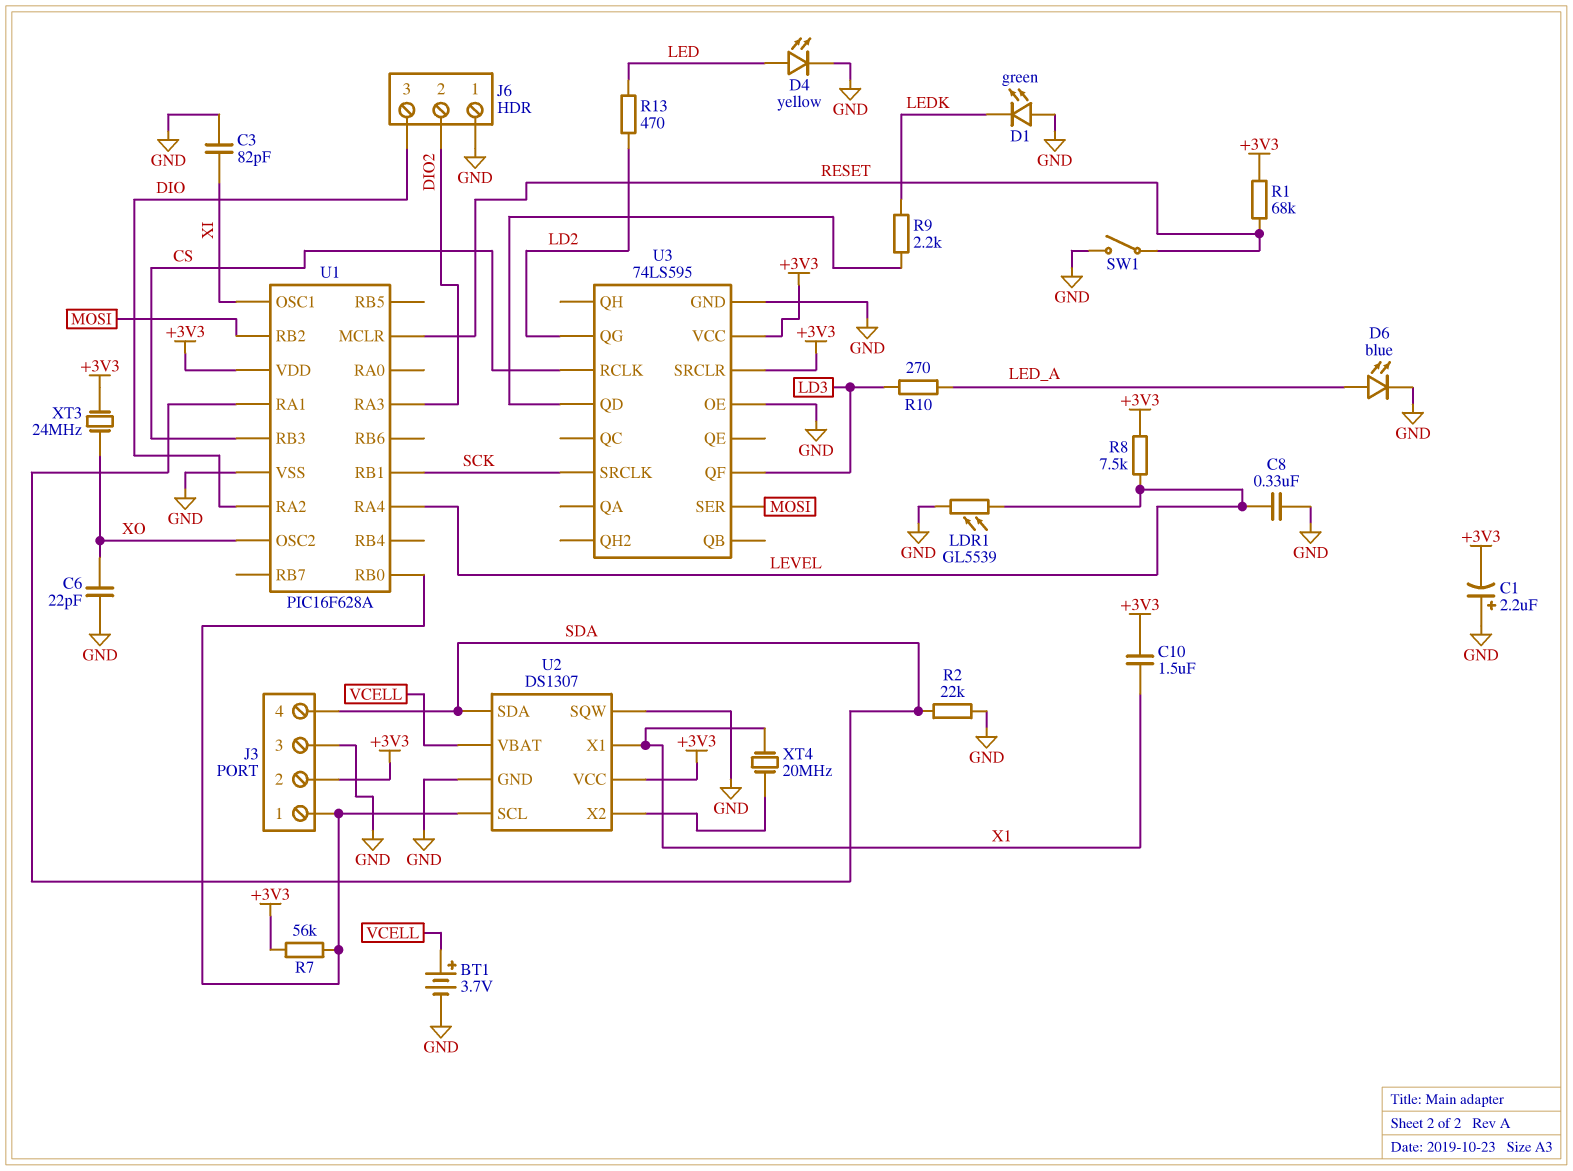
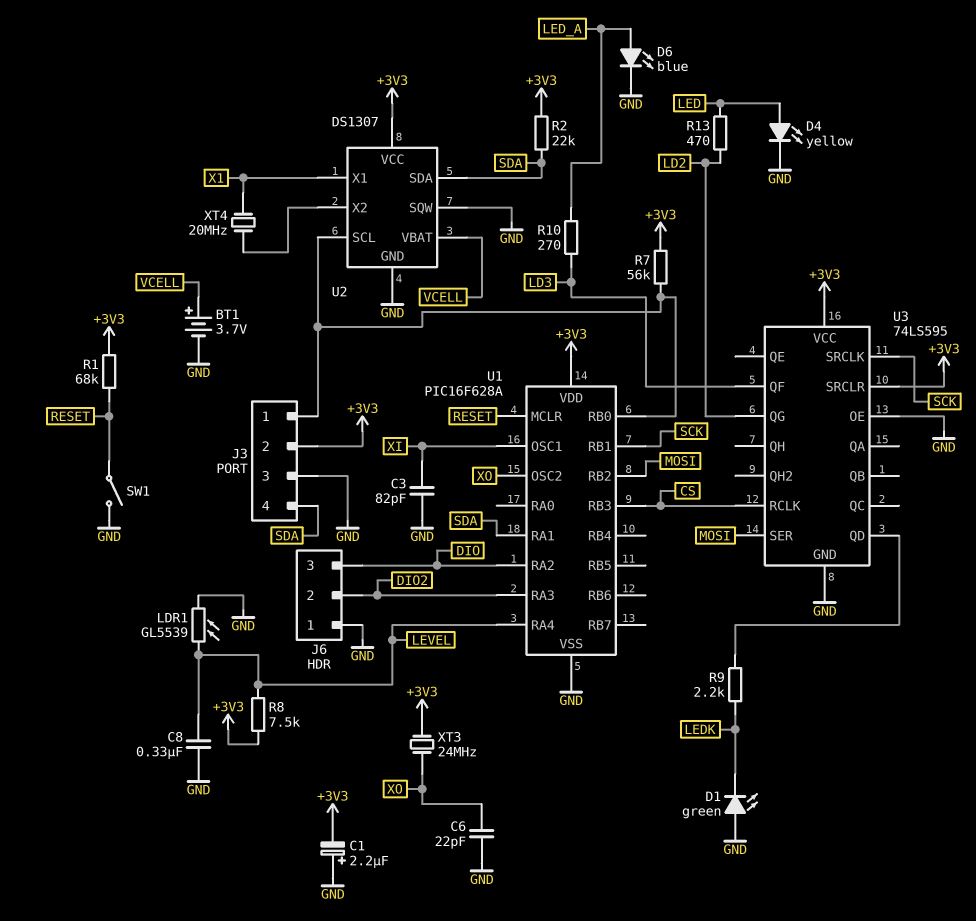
C10: 1.5uF (+3V3, X1) -> none
R2: 22k (GND, SDA) -> 22k (+3V3, SDA)

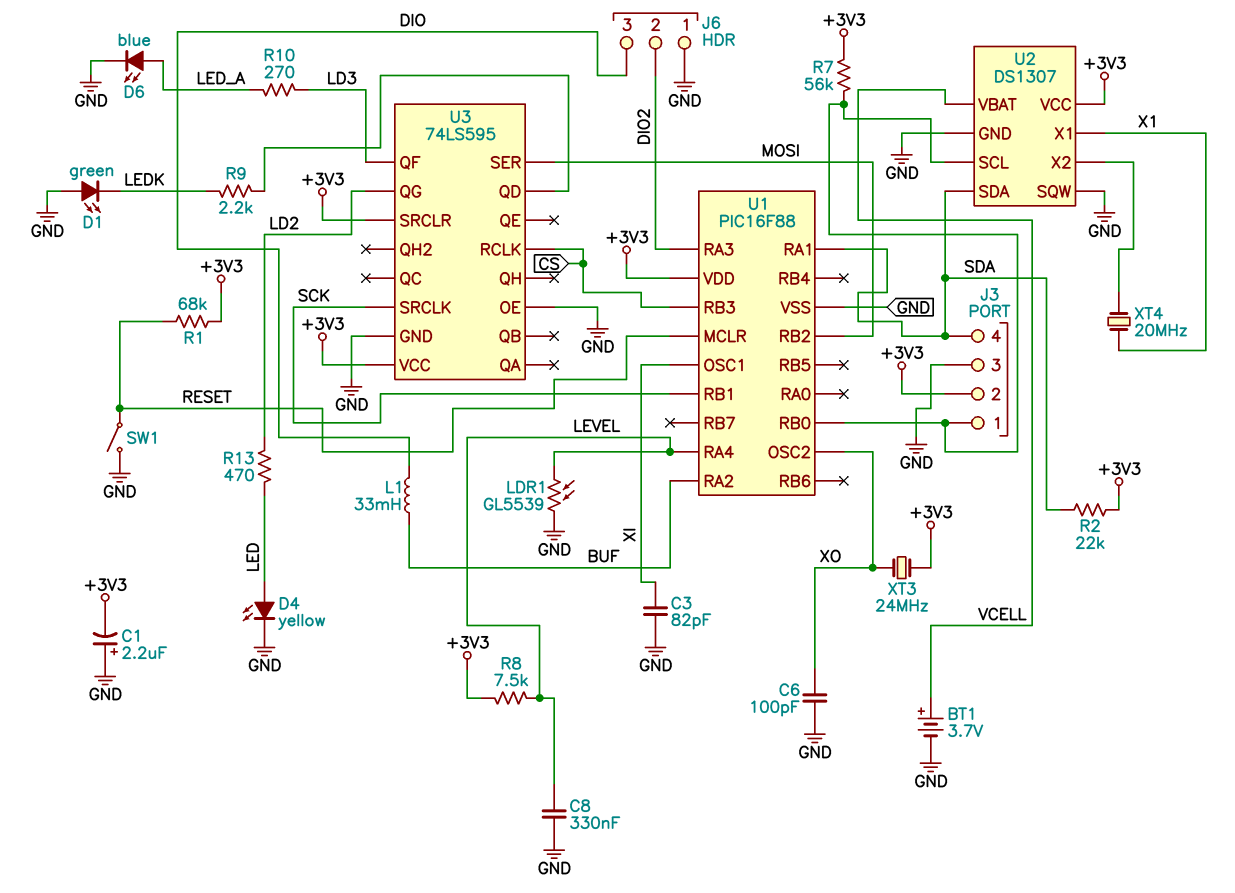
C6: 22pF (GND, XO) -> 100pF (GND, XO)
L1: none -> 33mH (BUF, DIO)
U1: PIC16F628A -> PIC16F88
U1 pin RA2: DIO -> BUF

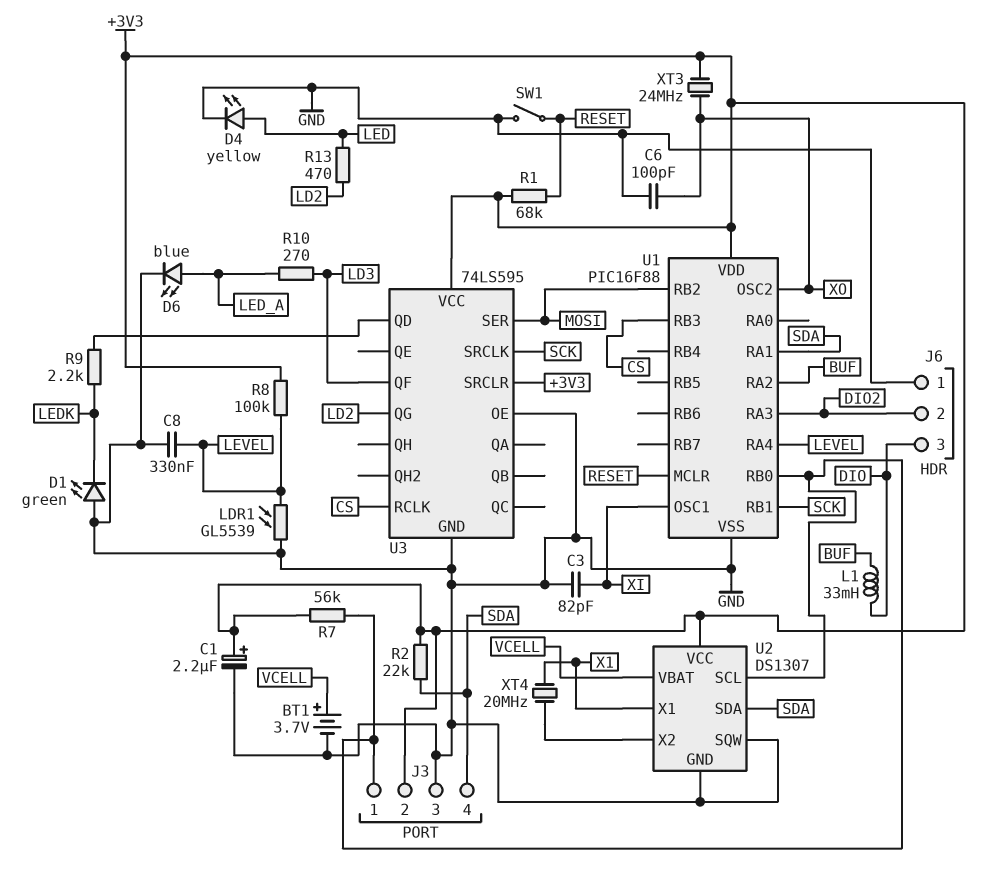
C1: 2.2uF (plus GND, minus +3V3) -> 2.2uF (plus +3V3, minus GND)
R8: 7.5k (+3V3, LEVEL) -> 100k (+3V3, LEVEL)

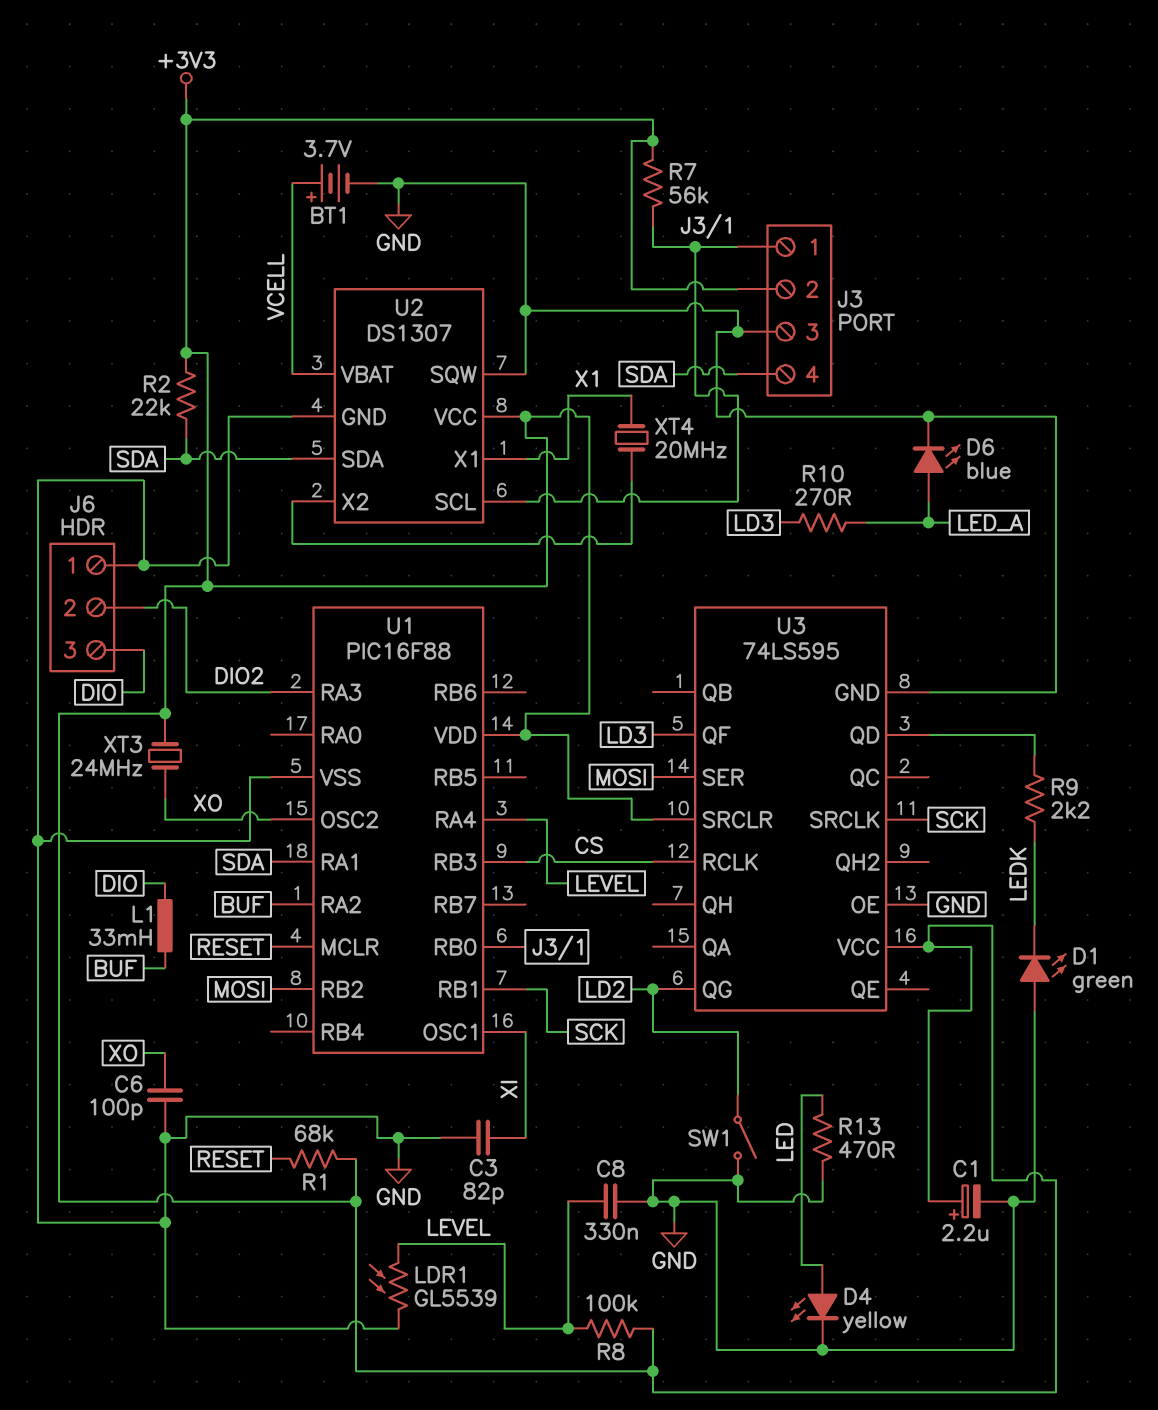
R13: 470 (LD2, LED) -> 470 (GND, LED)
SW1: switch (GND, RESET) -> switch (GND, LD2)

